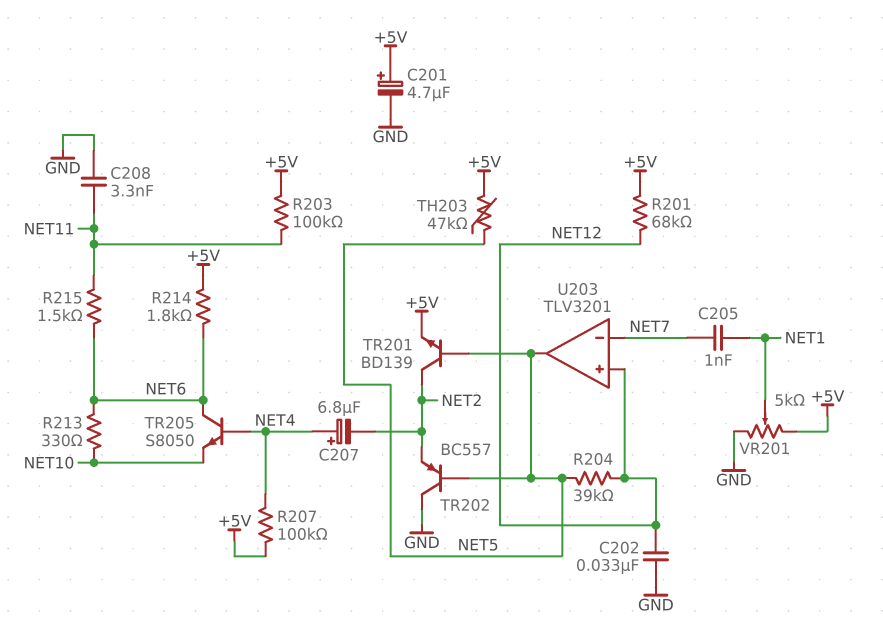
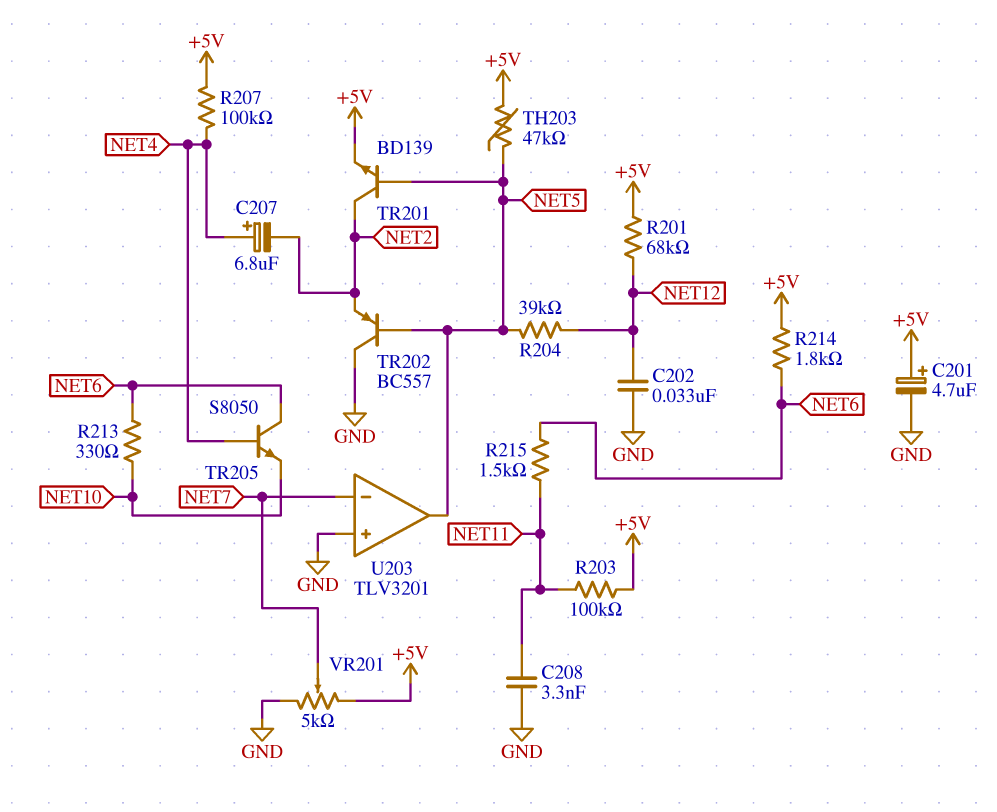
C205: 1nF (NET1, NET7) -> none
U203 pin in+: NET12 -> GND
VR201: 5k (+5V, GND, wiper NET1) -> 5k (+5V, GND, wiper NET7)

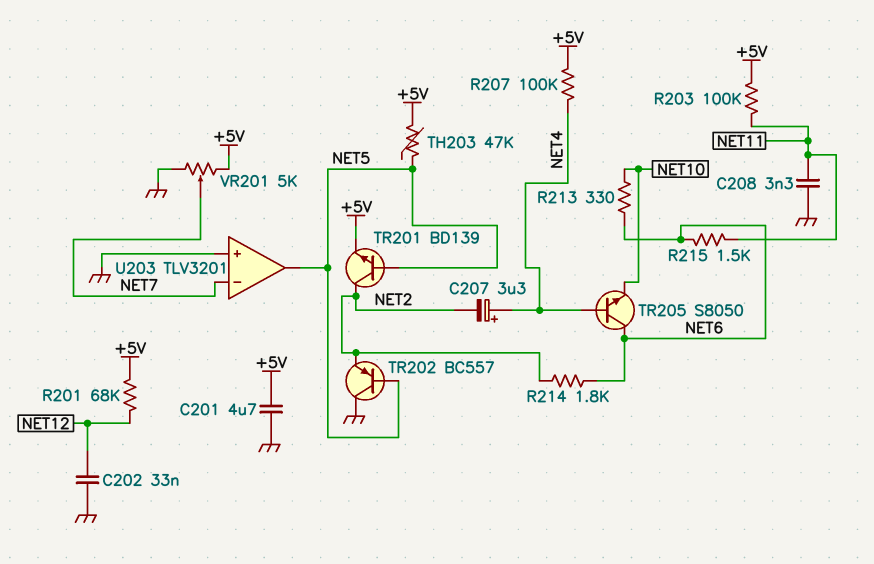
C201: 4.7uF (plus +5V, minus GND) -> 4.7uF (+5V, GND)
C207: 6.8uF (plus NET4, minus NET2) -> 3.3uF (plus NET4, minus NET2)
R204: 39k (NET5, NET12) -> none
R214: 1.8k (+5V, NET6) -> 1.8k (NET2, NET6)

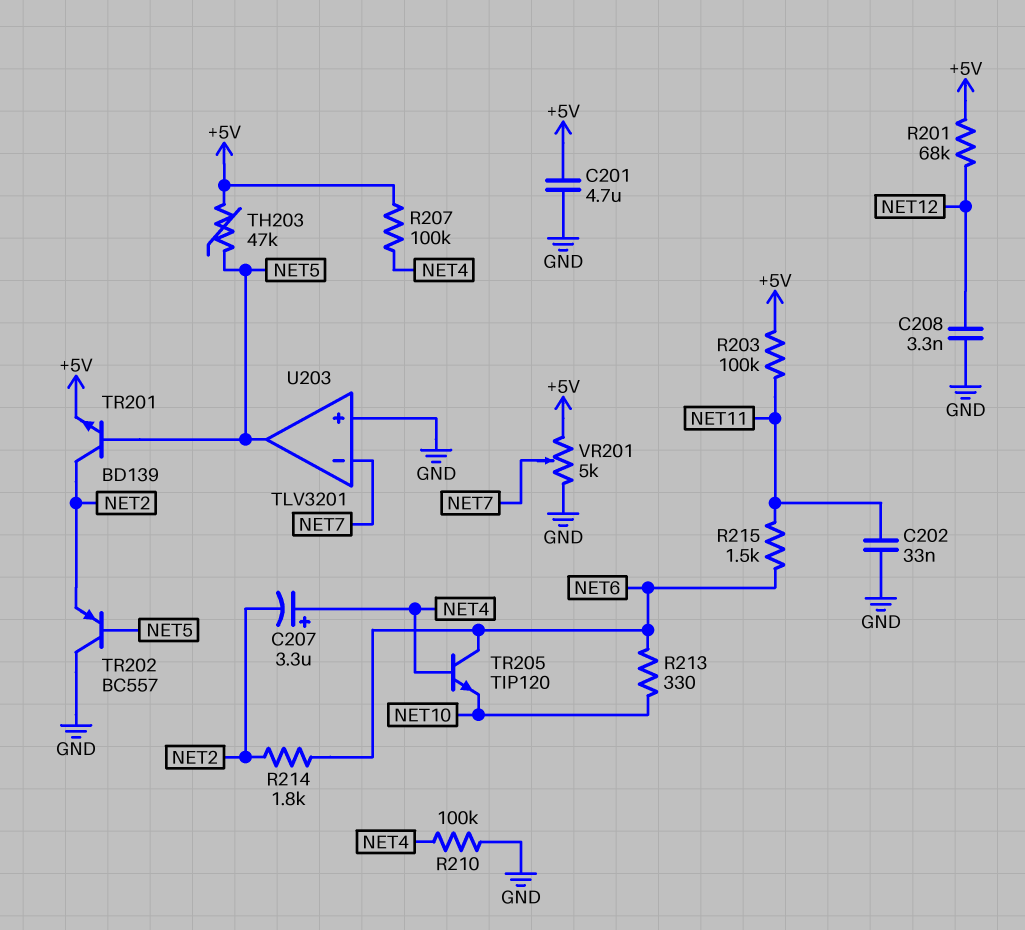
C202: 33nF (GND, NET12) -> 33nF (GND, NET11)
C208: 3.3nF (GND, NET11) -> 3.3nF (GND, NET12)
R210: none -> 100k (GND, NET4)
TR205: NPN S8050 (B NET4, C NET6, E NET10) -> NPN TIP120 (B NET4, C NET6, E NET10)

